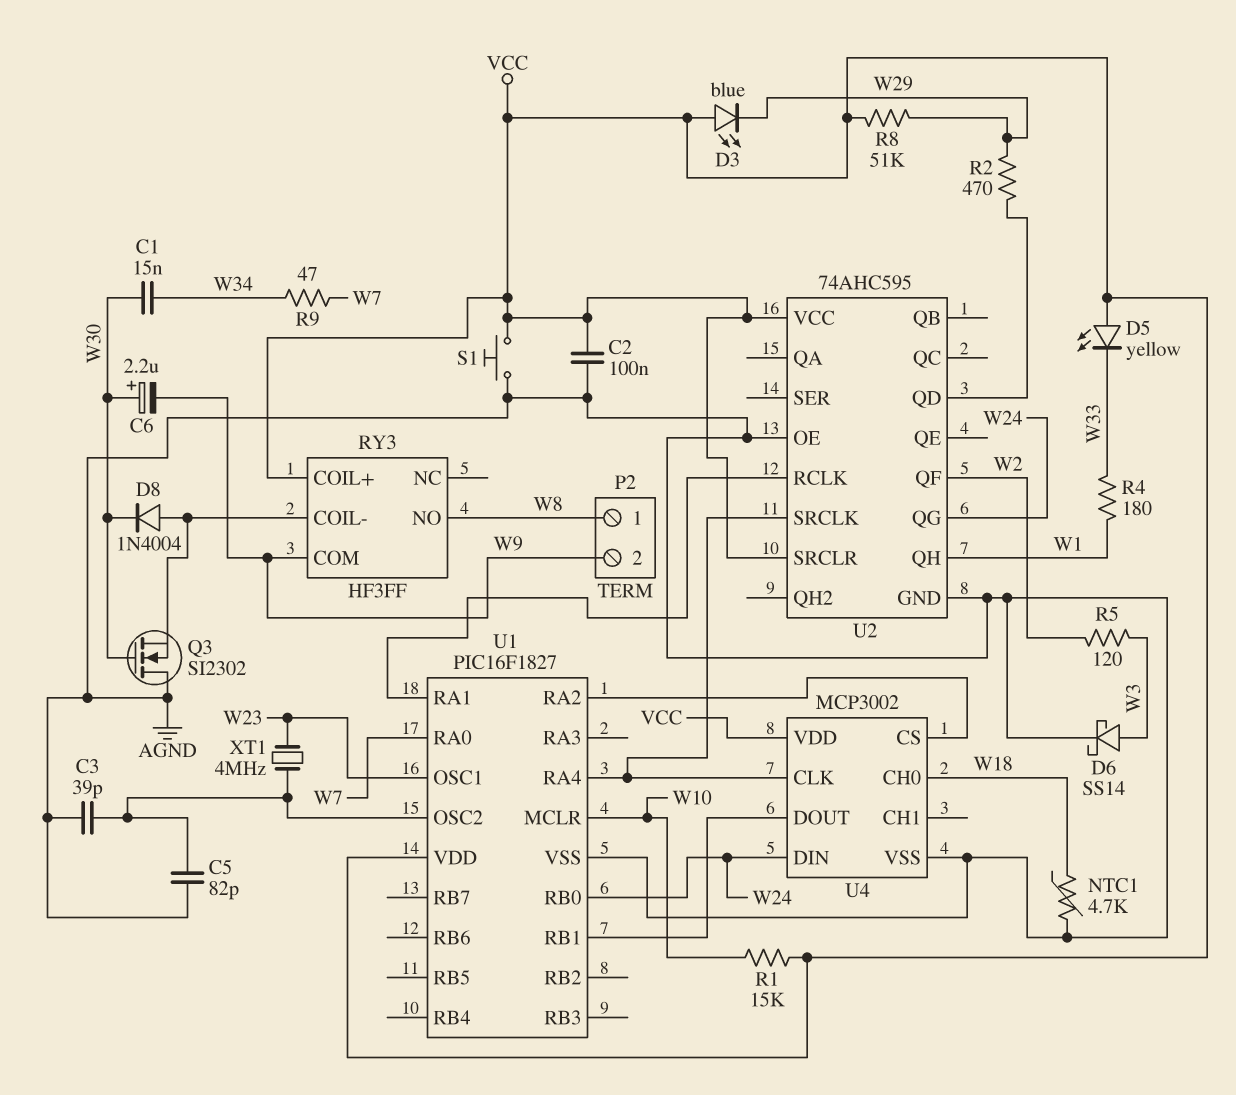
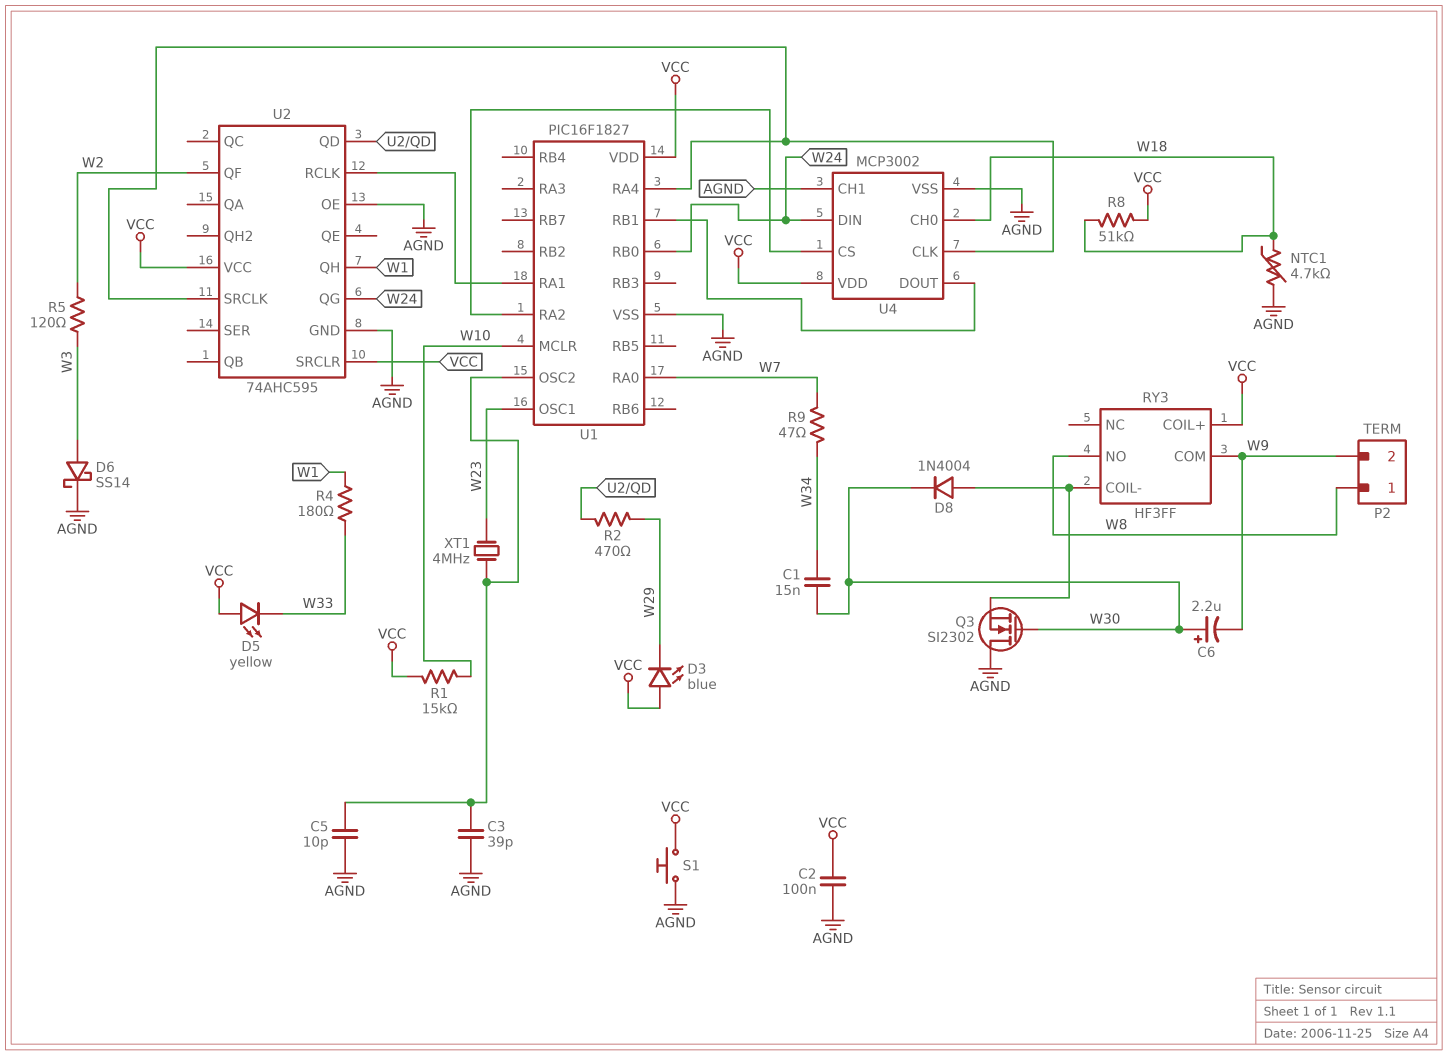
C5: 82pF (AGND, U1/OSC2) -> 10pF (AGND, U1/OSC2)
R8: 51k (VCC, W29) -> 51k (VCC, W18)
U4 pin CH1: none -> AGND

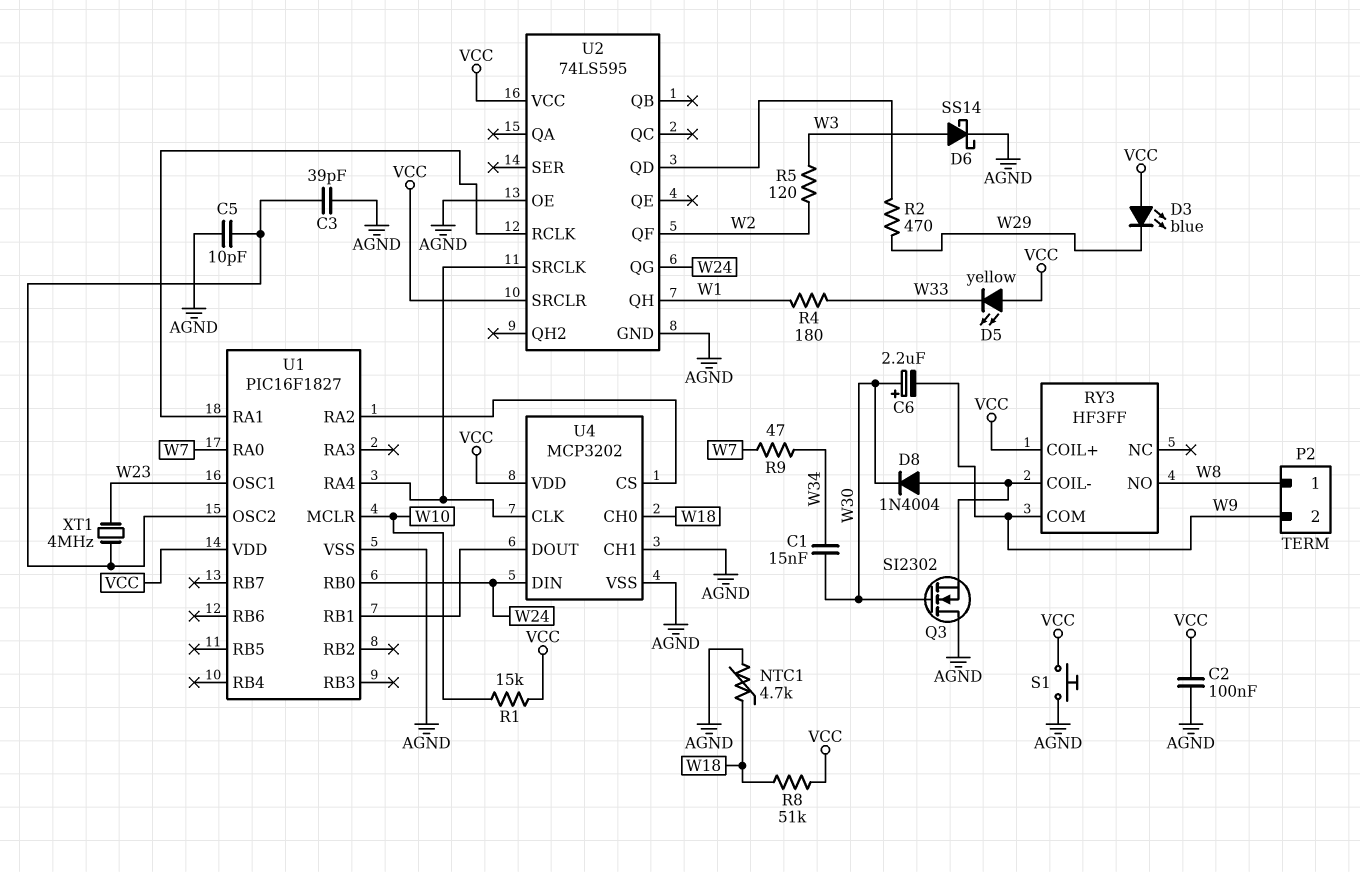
U2: 74AHC595 -> 74LS595
U4: MCP3002 -> MCP3202

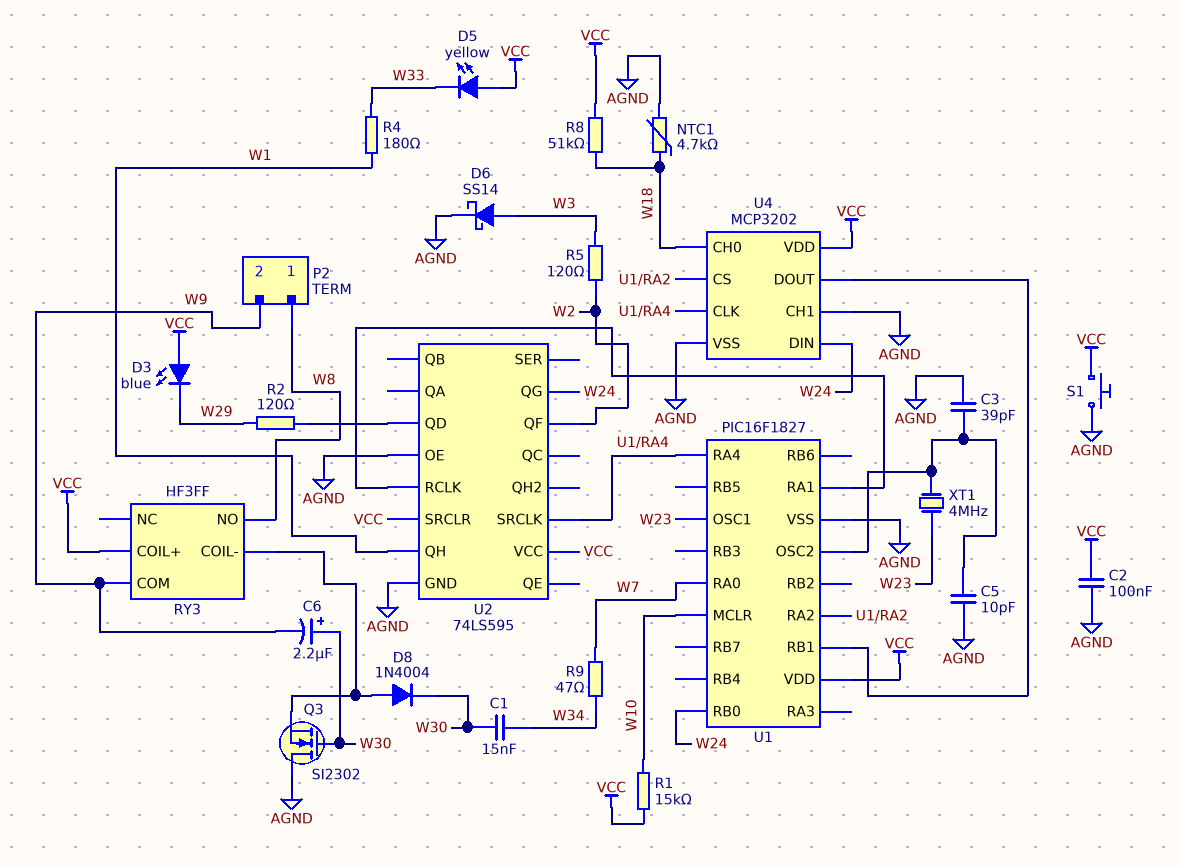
R2: 470 (U2/QD, W29) -> 120 (U2/QD, W29)

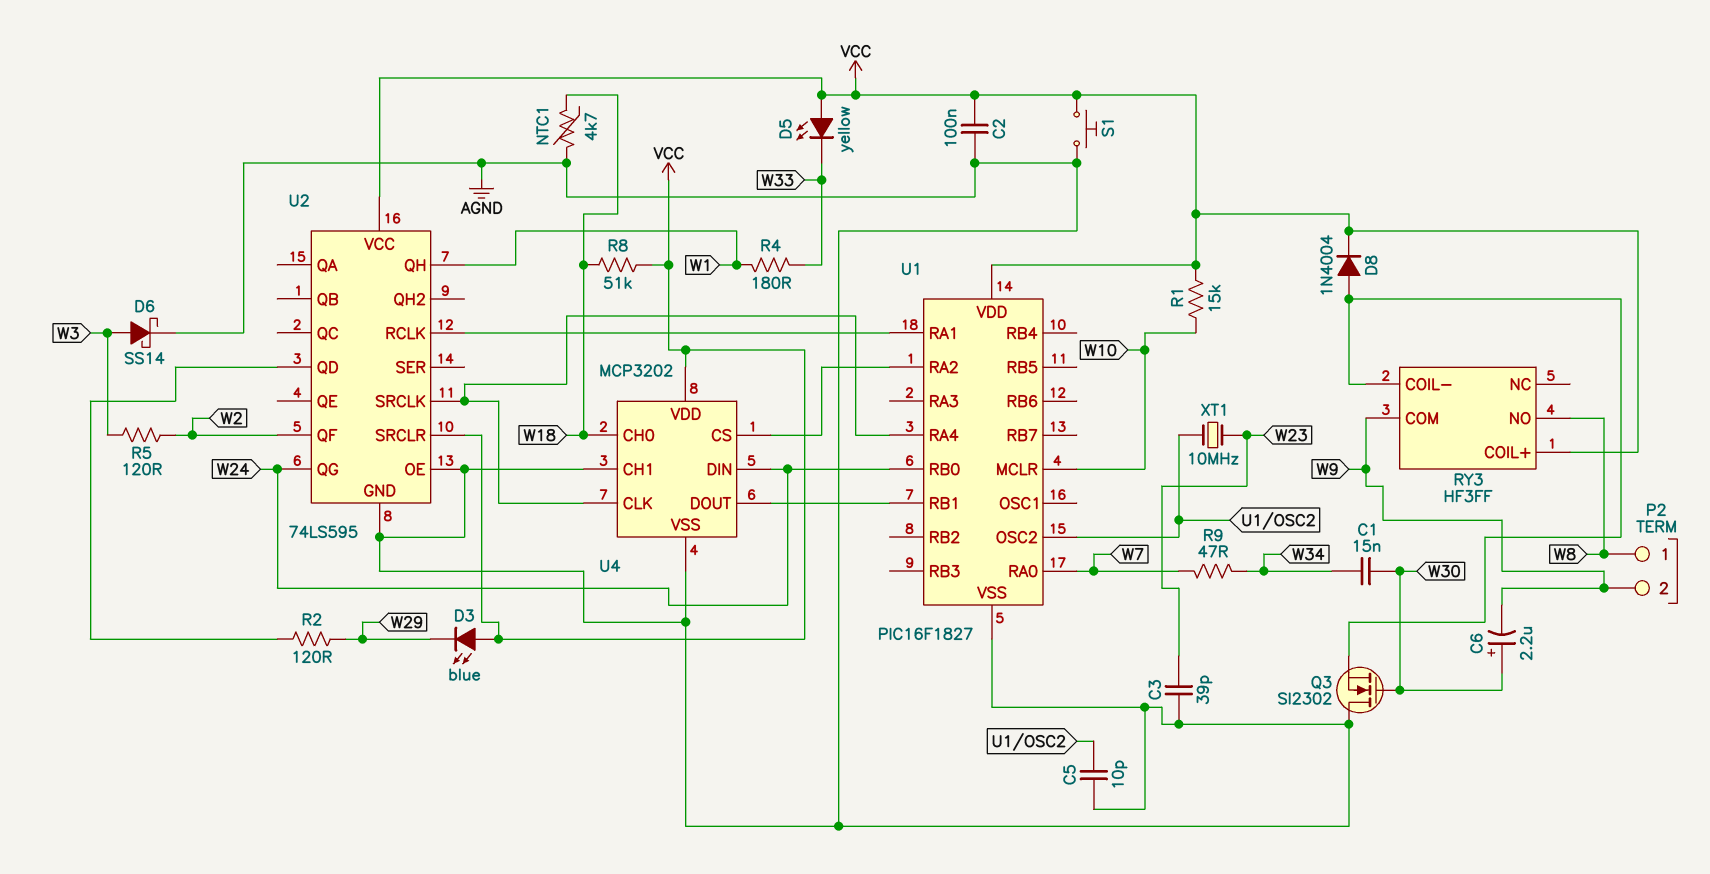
C3: 39pF (AGND, U1/OSC2) -> 39pF (AGND, W23)
D8: diode 1N4004 (A RY3/COIL-, K W30) -> diode 1N4004 (A RY3/COIL-, K VCC)
U1 pin OSC1: W23 -> none
XT1: 4MHz (U1/OSC2, W23) -> 10MHz (U1/OSC2, W23)

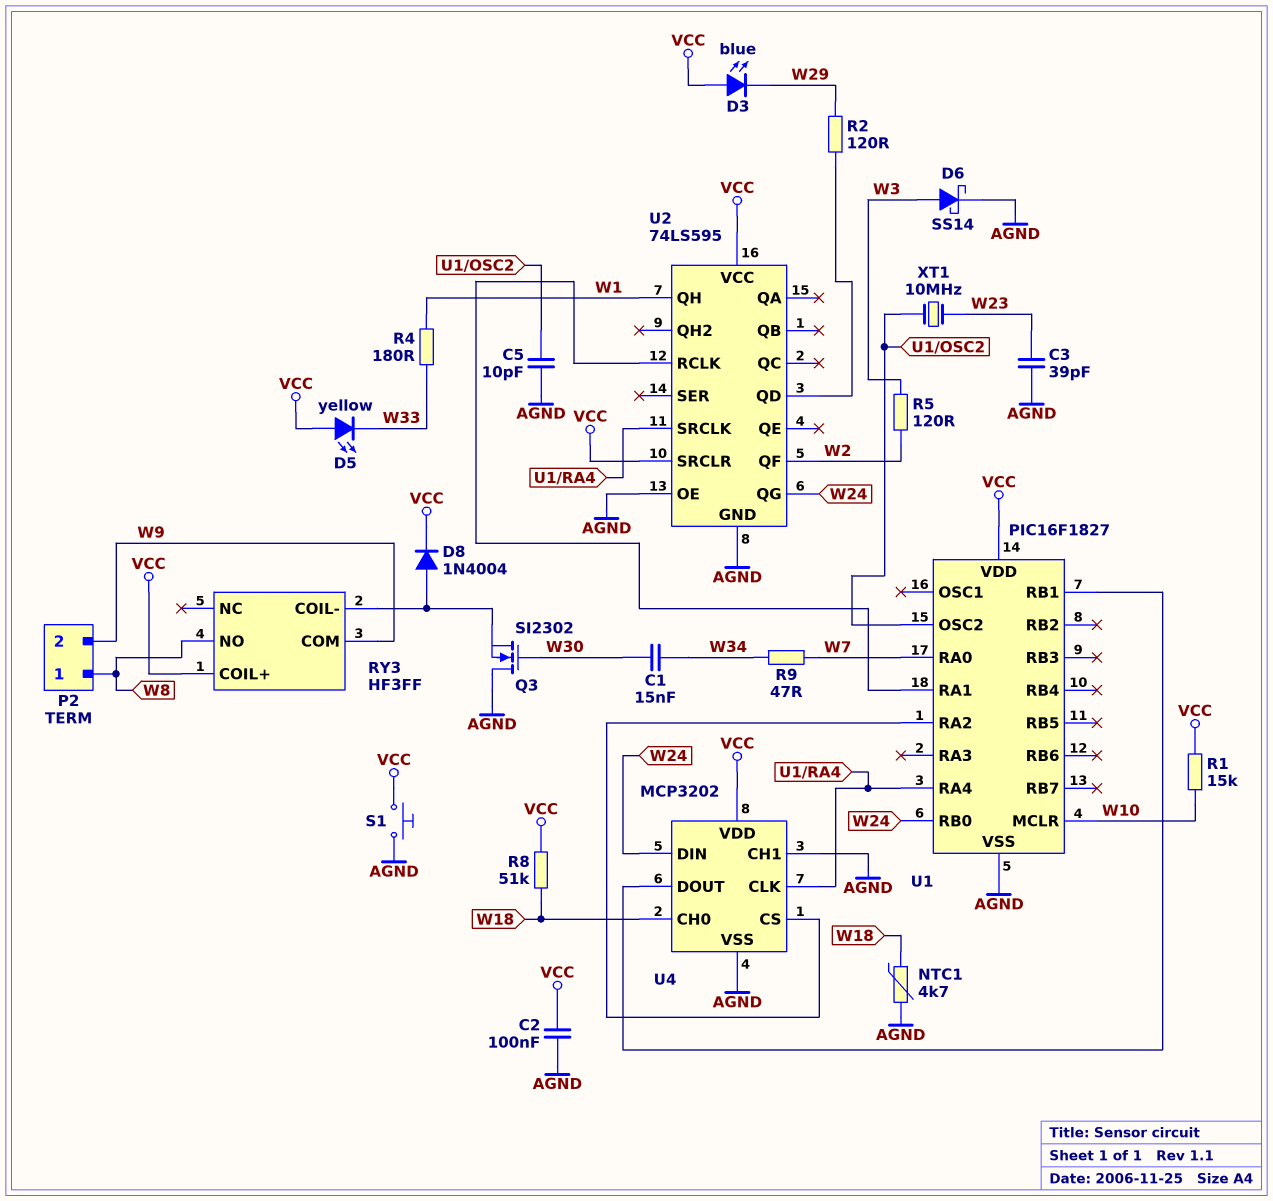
C6: 2.2uF (plus W30, minus W9) -> none

